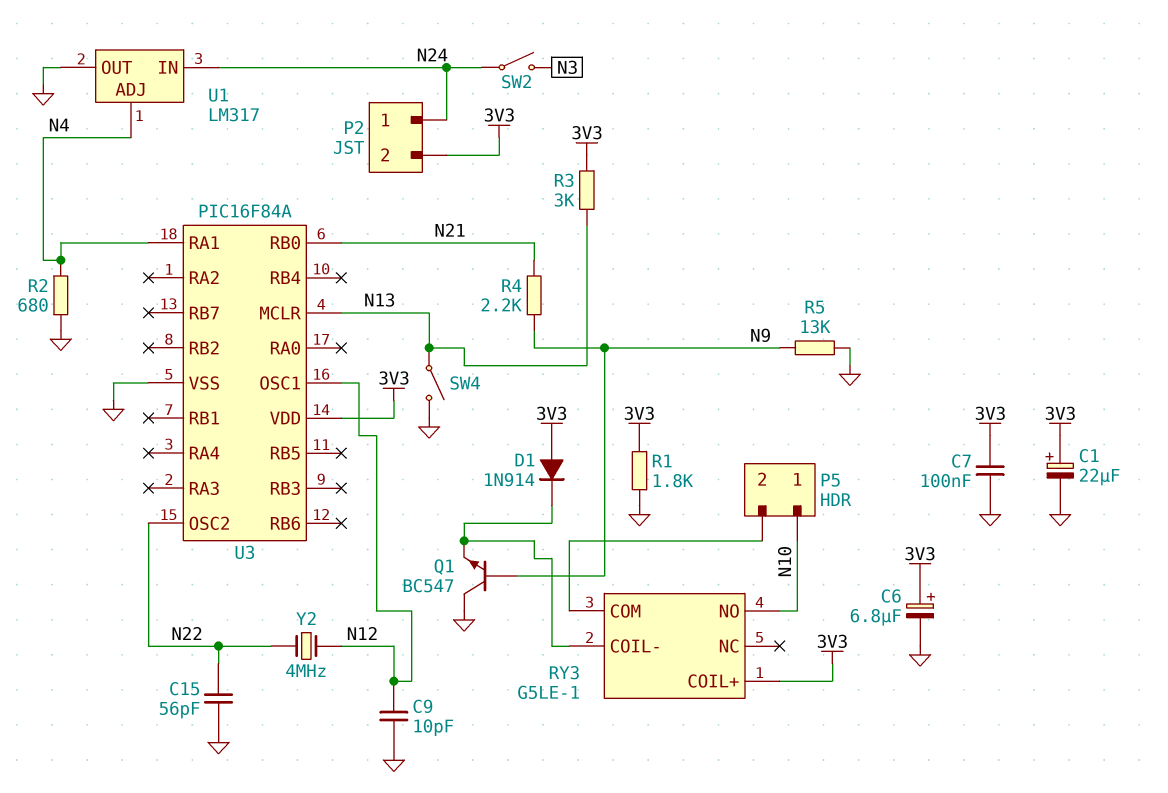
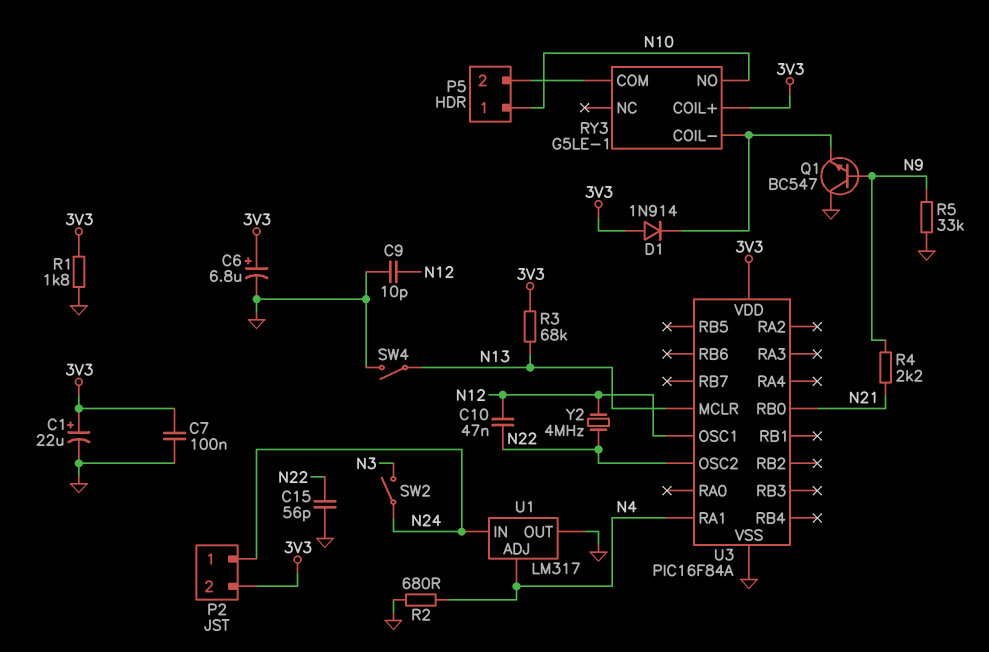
C10: none -> 47nF (N12, N22)
R3: 3k (3V3, N13) -> 68k (3V3, N13)
R5: 13k (GND, N9) -> 33k (GND, N9)

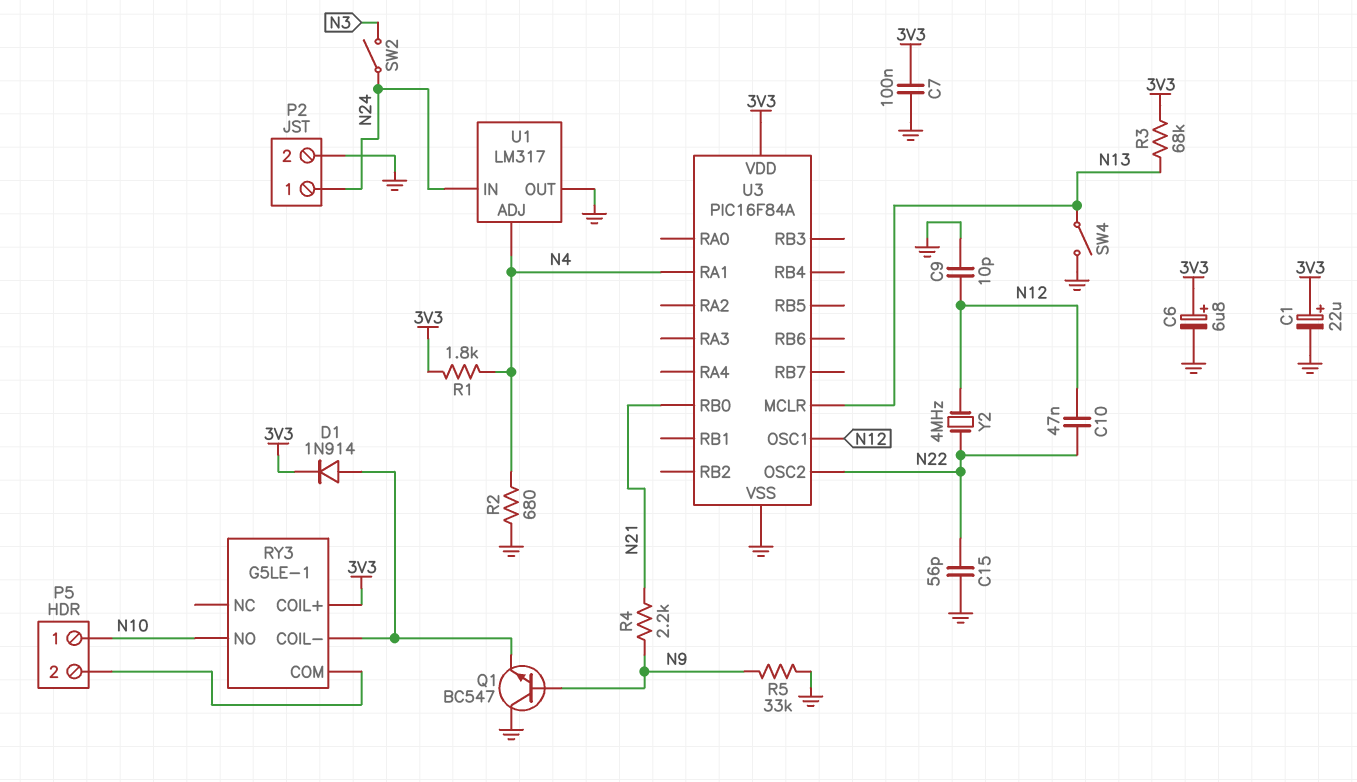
D1: diode 1N914 (A 3V3, K RY3/COIL-) -> diode 1N914 (A RY3/COIL-, K 3V3)
P2 pin 2: 3V3 -> GND
R1: 1.8k (3V3, GND) -> 1.8k (3V3, N4)

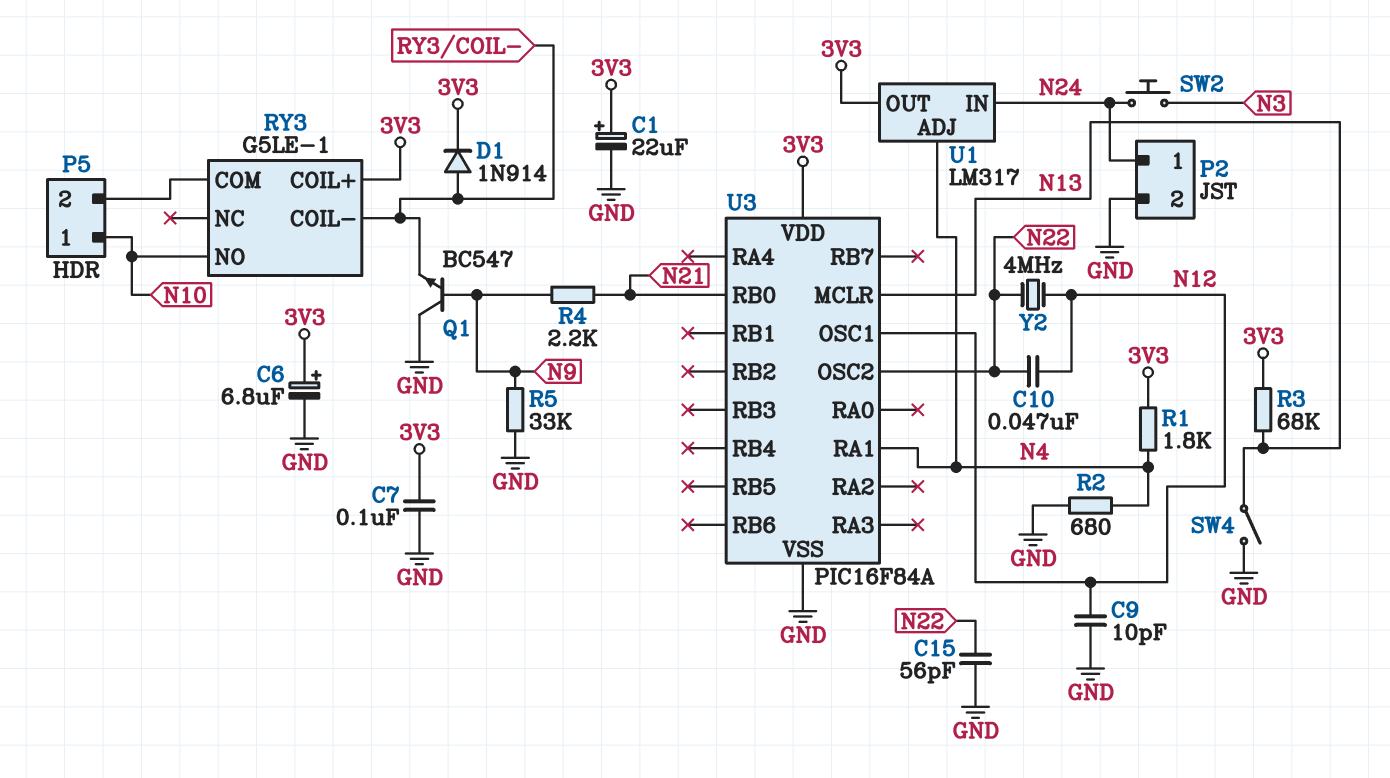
SW2: switch (N3, N24) -> button (N3, N24)
U1 pin OUT: GND -> 3V3

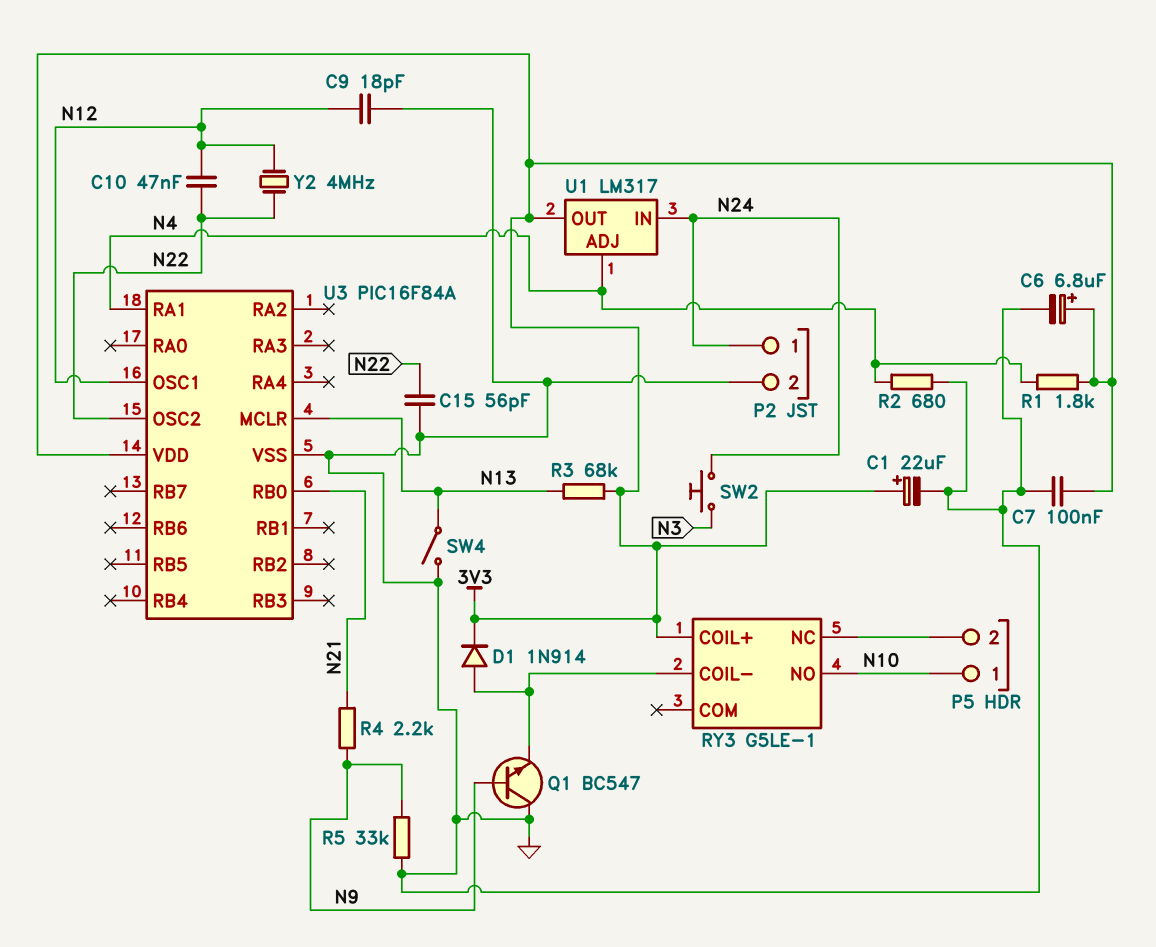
C9: 10pF (GND, N12) -> 18pF (GND, N12)
RY3 pin COM: P5/2 -> none
RY3 pin NC: none -> P5/2

